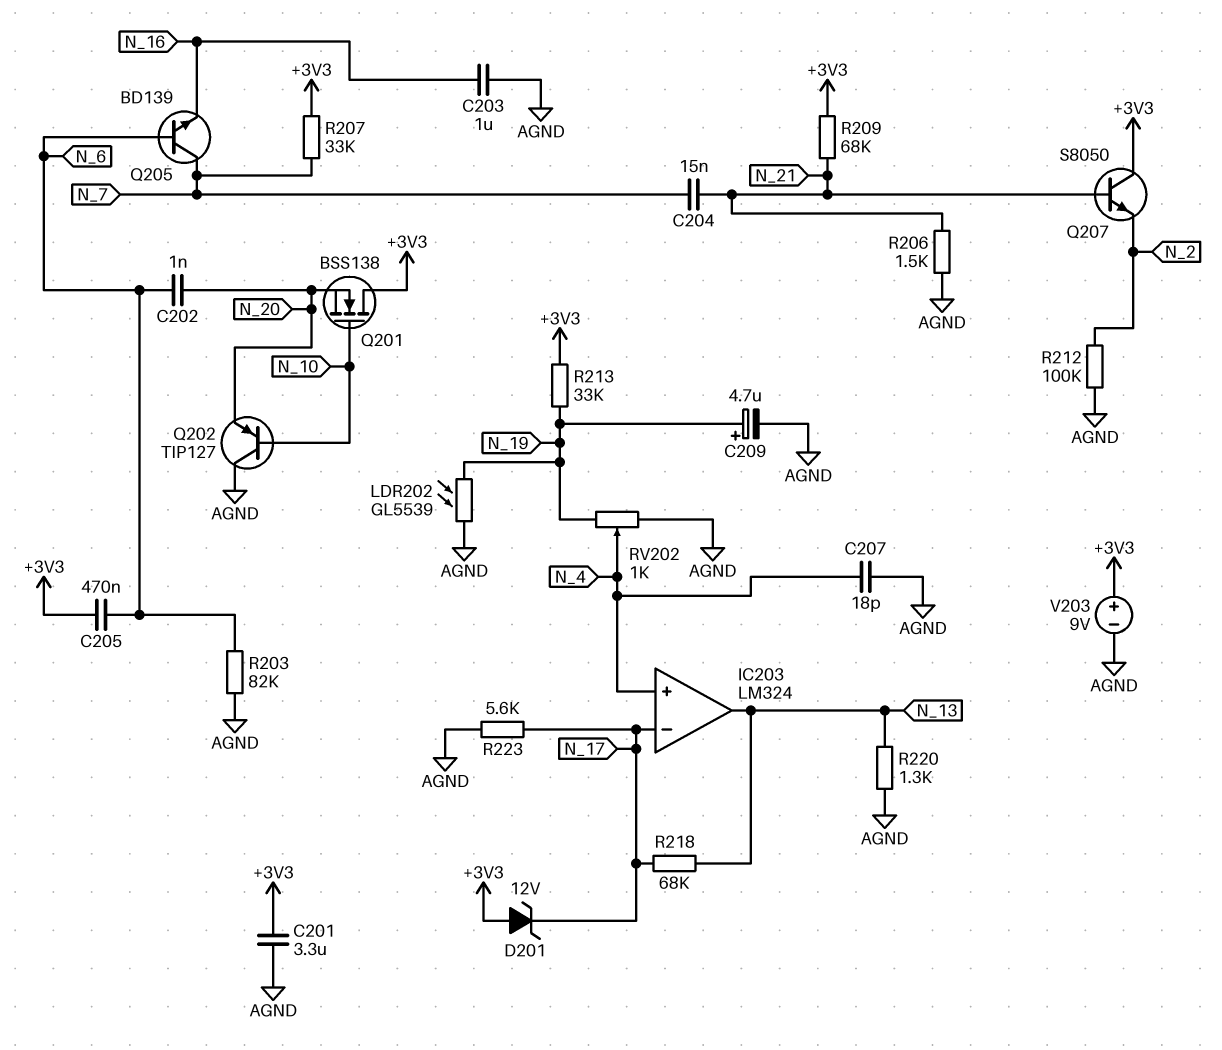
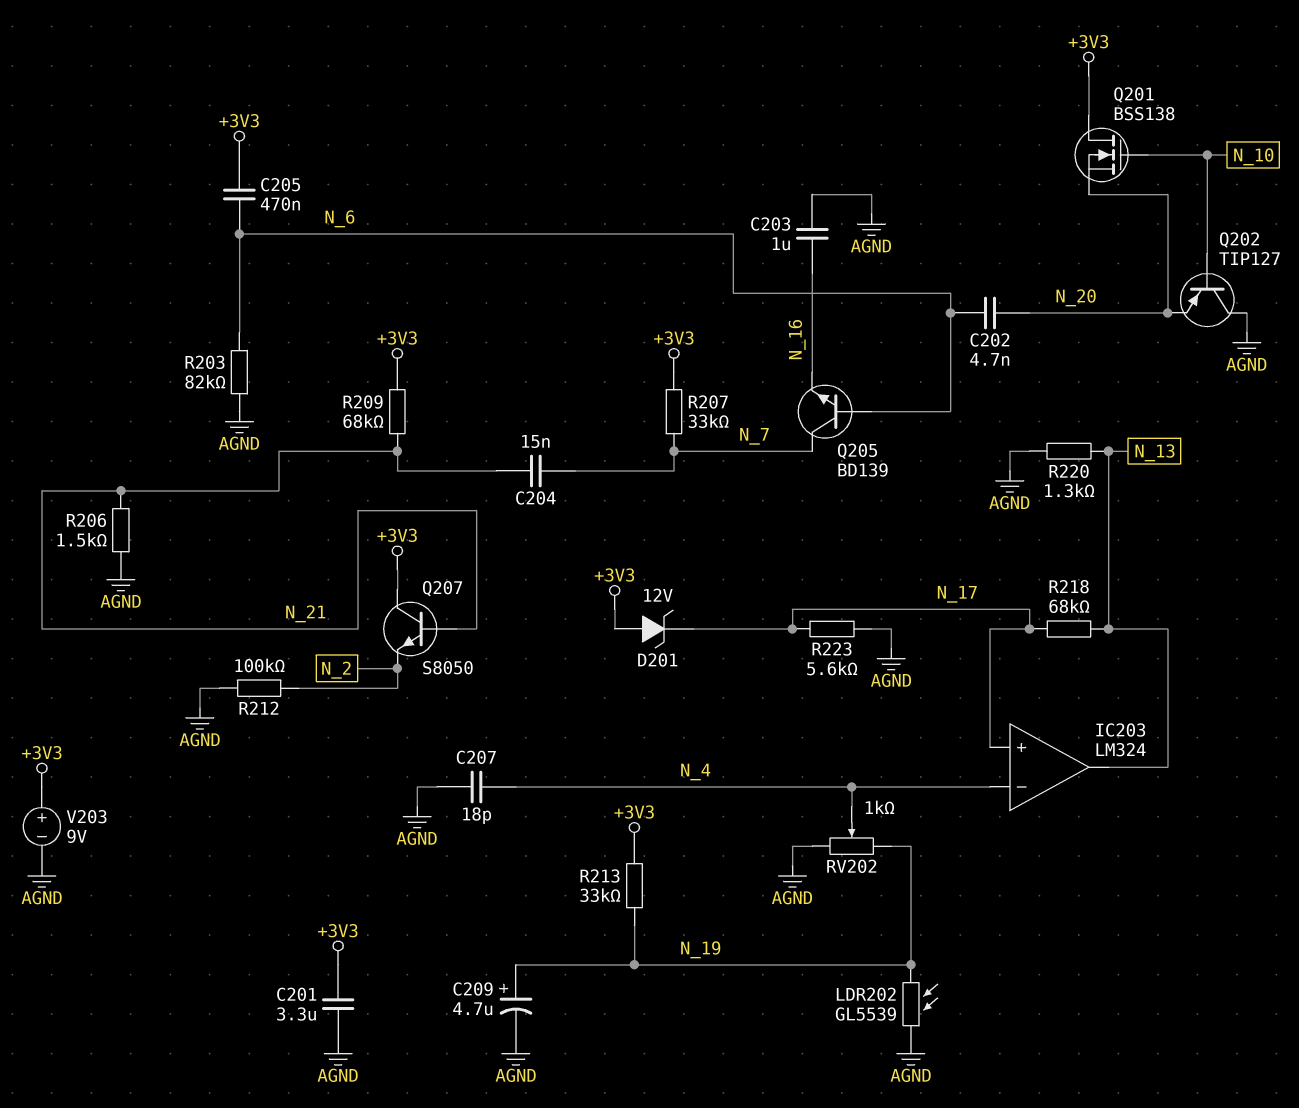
C202: 1nF (N_6, N_20) -> 4.7nF (N_6, N_20)
IC203 pin in+: N_4 -> N_17
IC203 pin in-: N_17 -> N_4

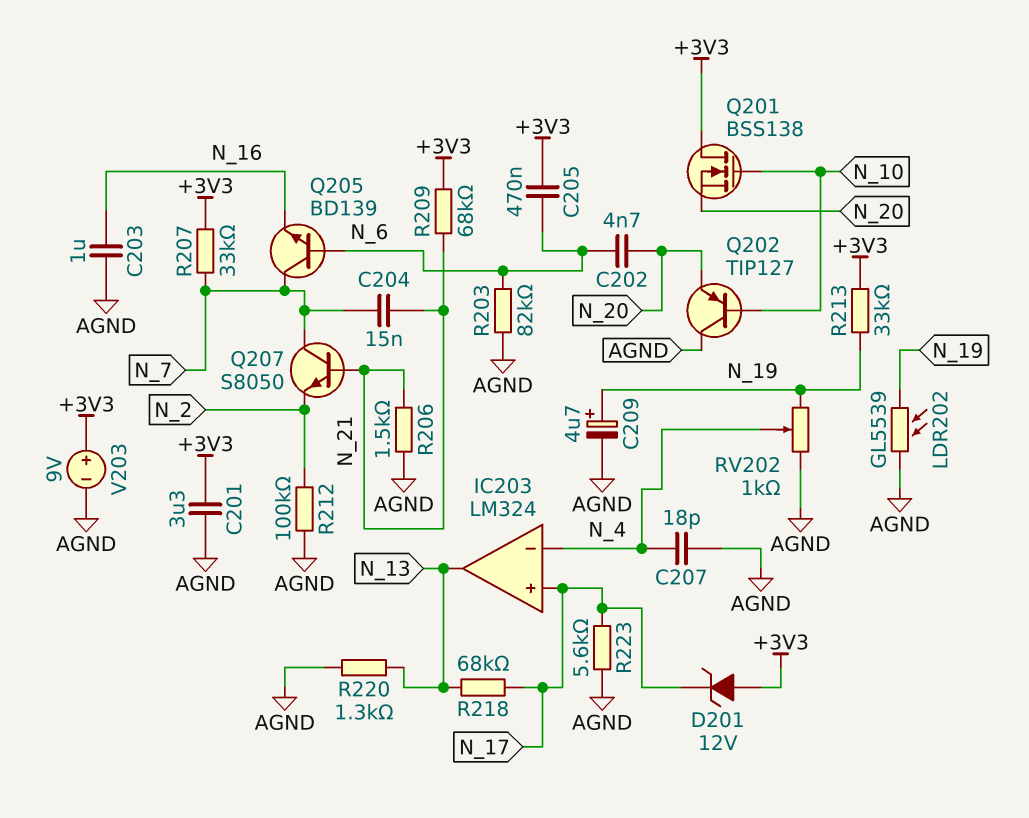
Q207: NPN S8050 (B N_21, C +3V3, E N_2) -> NPN S8050 (B N_21, C N_7, E N_2)

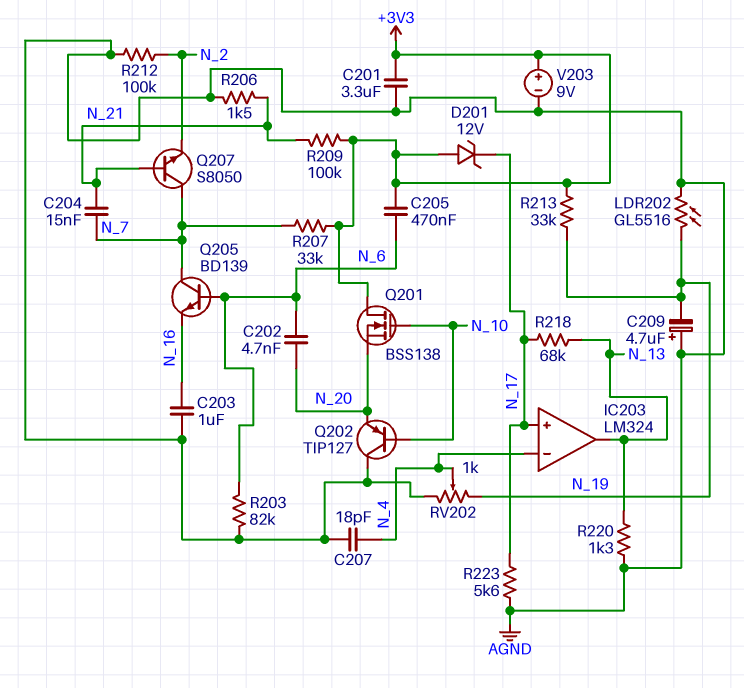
C209: 4.7uF (plus N_19, minus AGND) -> 4.7uF (plus AGND, minus N_19)
LDR202: GL5539 (AGND, N_19) -> GL5516 (AGND, N_19)
R209: 68k (+3V3, N_21) -> 100k (+3V3, N_21)

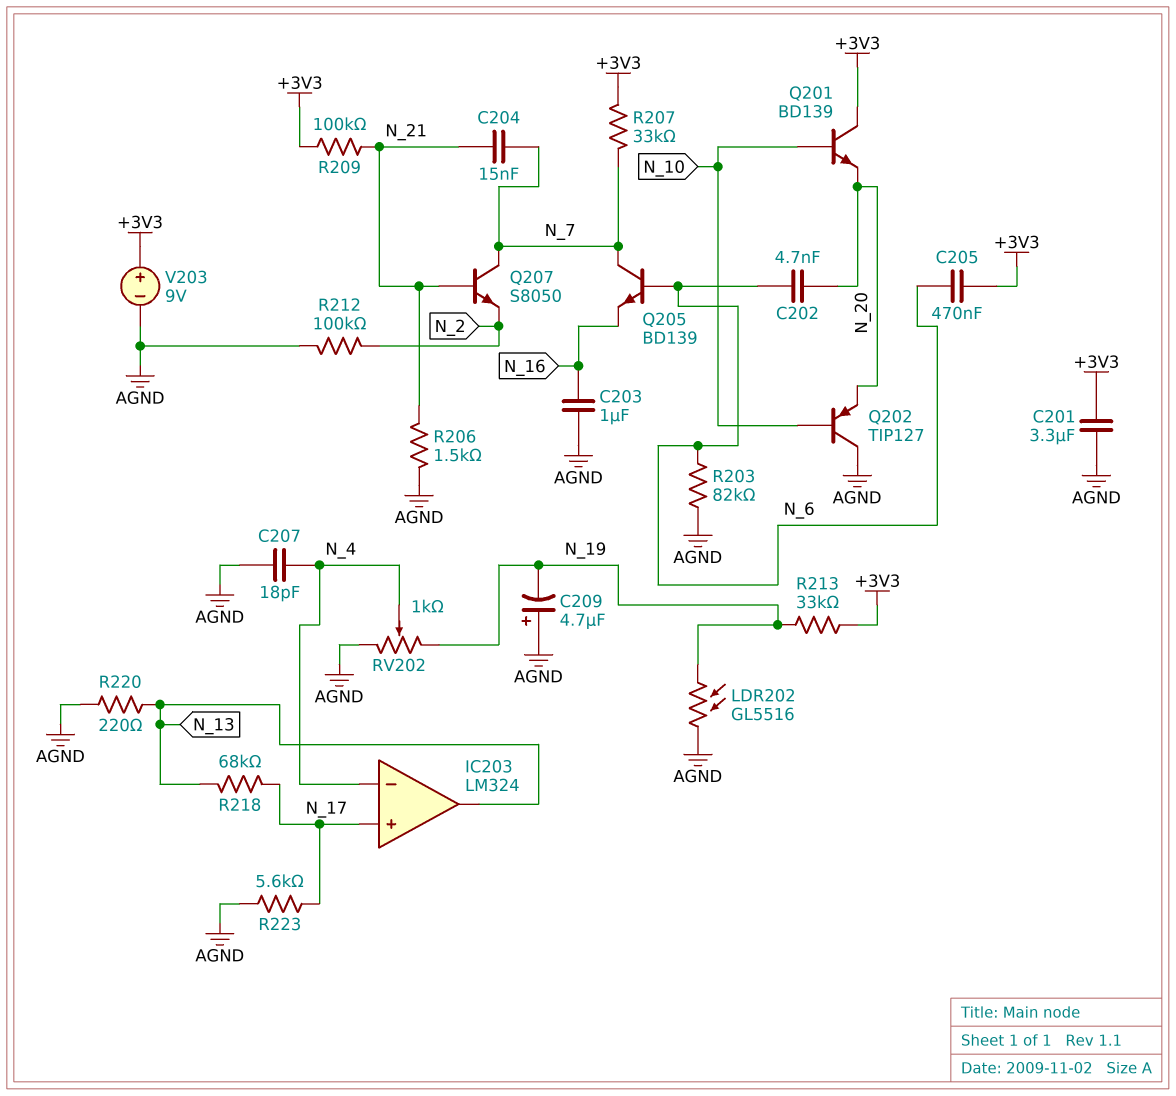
D201: zener 12V (A +3V3, K N_17) -> none
Q201: NMOS BSS138 (G N_10, D +3V3, S N_20) -> NPN BD139 (B N_10, C +3V3, E N_20)
R220: 1.3k (AGND, N_13) -> 220 (AGND, N_13)

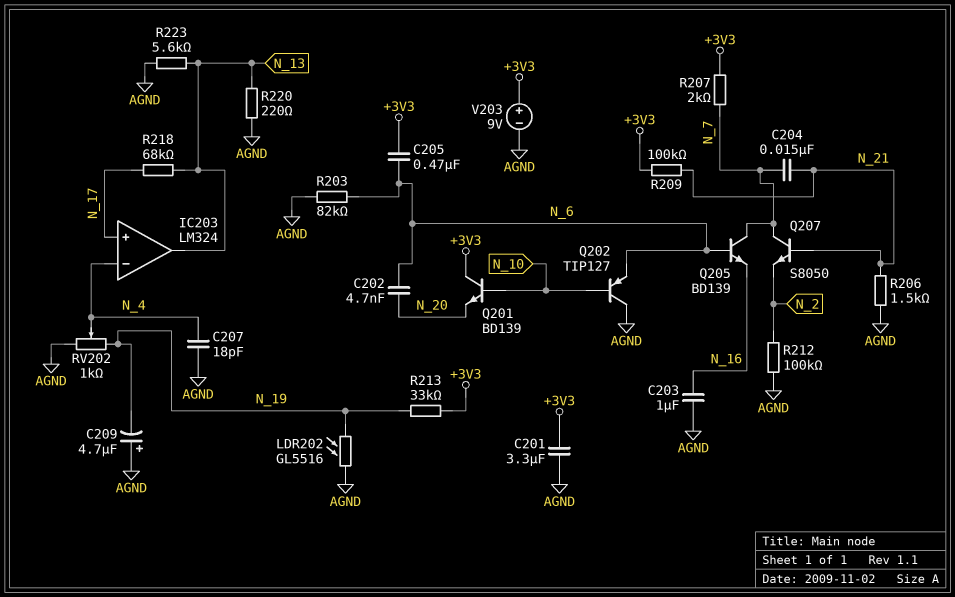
Q202: PNP TIP127 (B N_10, C AGND, E N_20) -> PNP TIP127 (B N_10, C AGND, E N_6)
R207: 33k (+3V3, N_7) -> 2k (+3V3, N_7)
R223: 5.6k (AGND, N_17) -> 5.6k (AGND, N_13)

